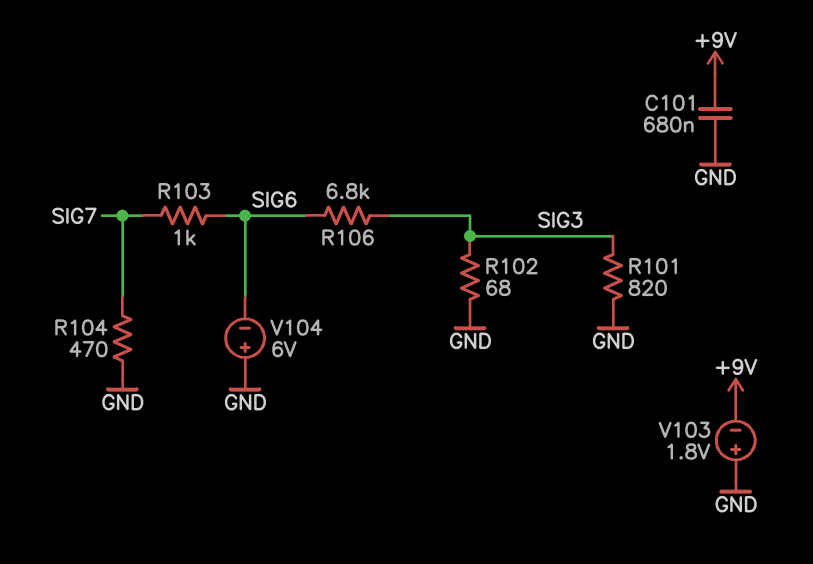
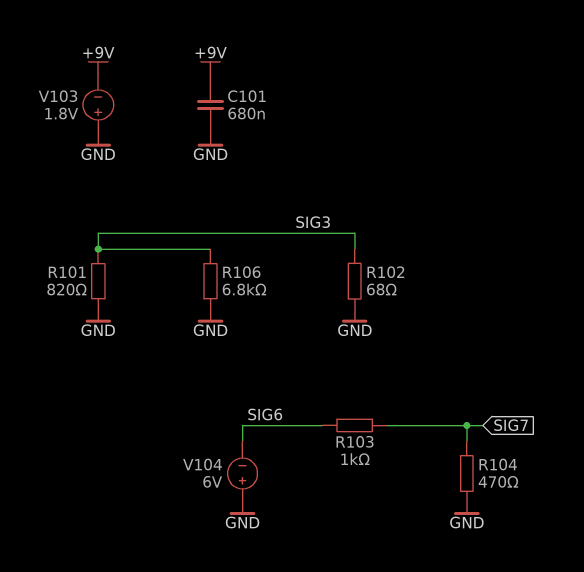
R106: 6.8k (SIG3, SIG6) -> 6.8k (GND, SIG3)

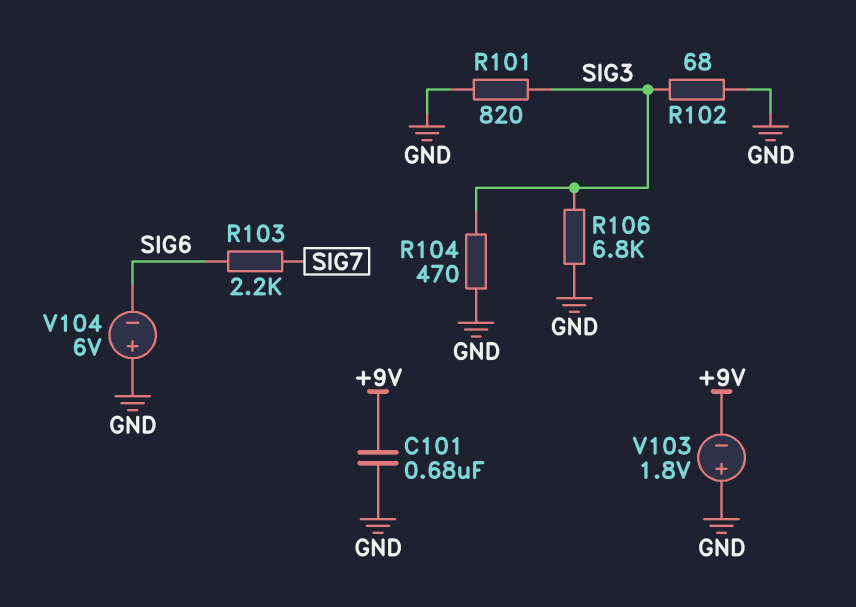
R103: 1k (SIG6, SIG7) -> 2.2k (SIG6, SIG7)
R104: 470 (GND, SIG7) -> 470 (GND, SIG3)

